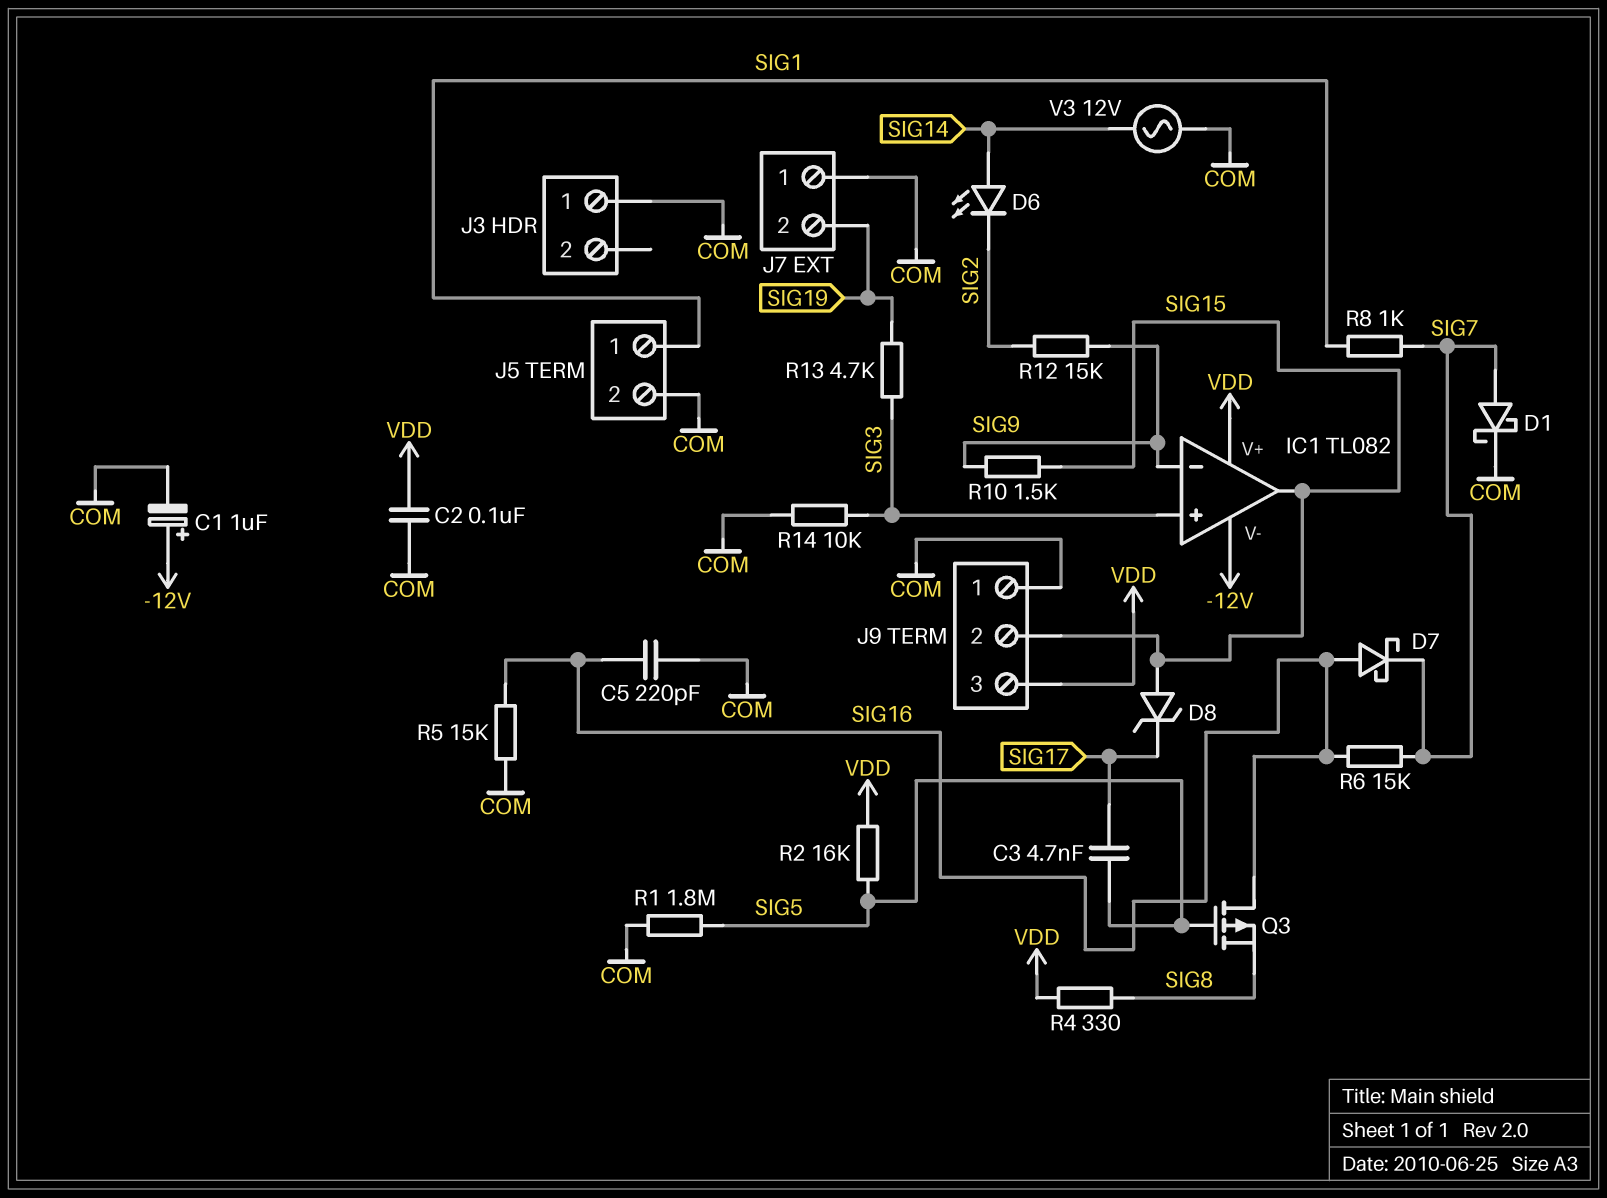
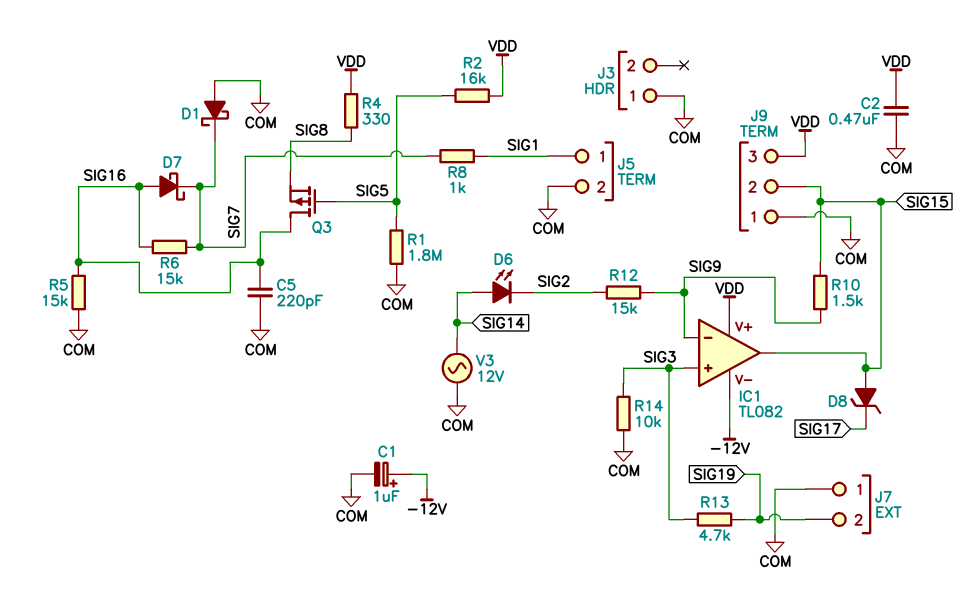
C2: 100nF (COM, VDD) -> 470nF (COM, VDD)
C3: 4.7nF (SIG5, SIG17) -> none
D1: schottky (A SIG7, K COM) -> schottky (A COM, K SIG7)

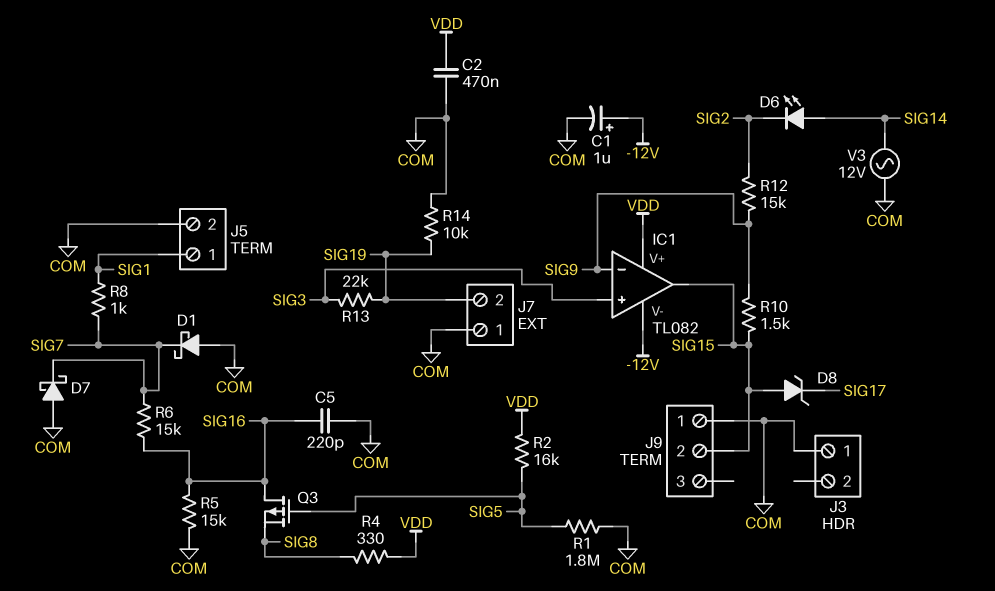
D7: schottky (A SIG16, K SIG7) -> schottky (A COM, K SIG7)
J9 pin 3: VDD -> none
R13: 4.7k (SIG3, SIG19) -> 22k (SIG3, SIG19)
R14: 10k (COM, SIG3) -> 10k (COM, SIG19)

